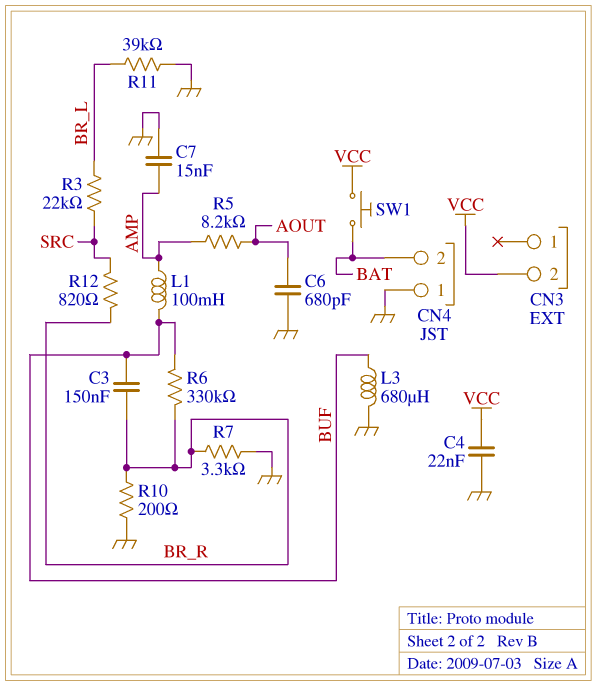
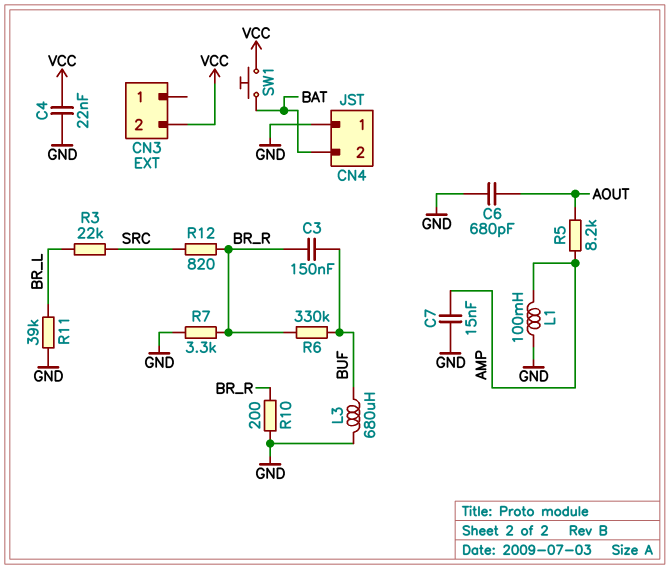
L1: 100mH (AMP, BUF) -> 100mH (AMP, GND)

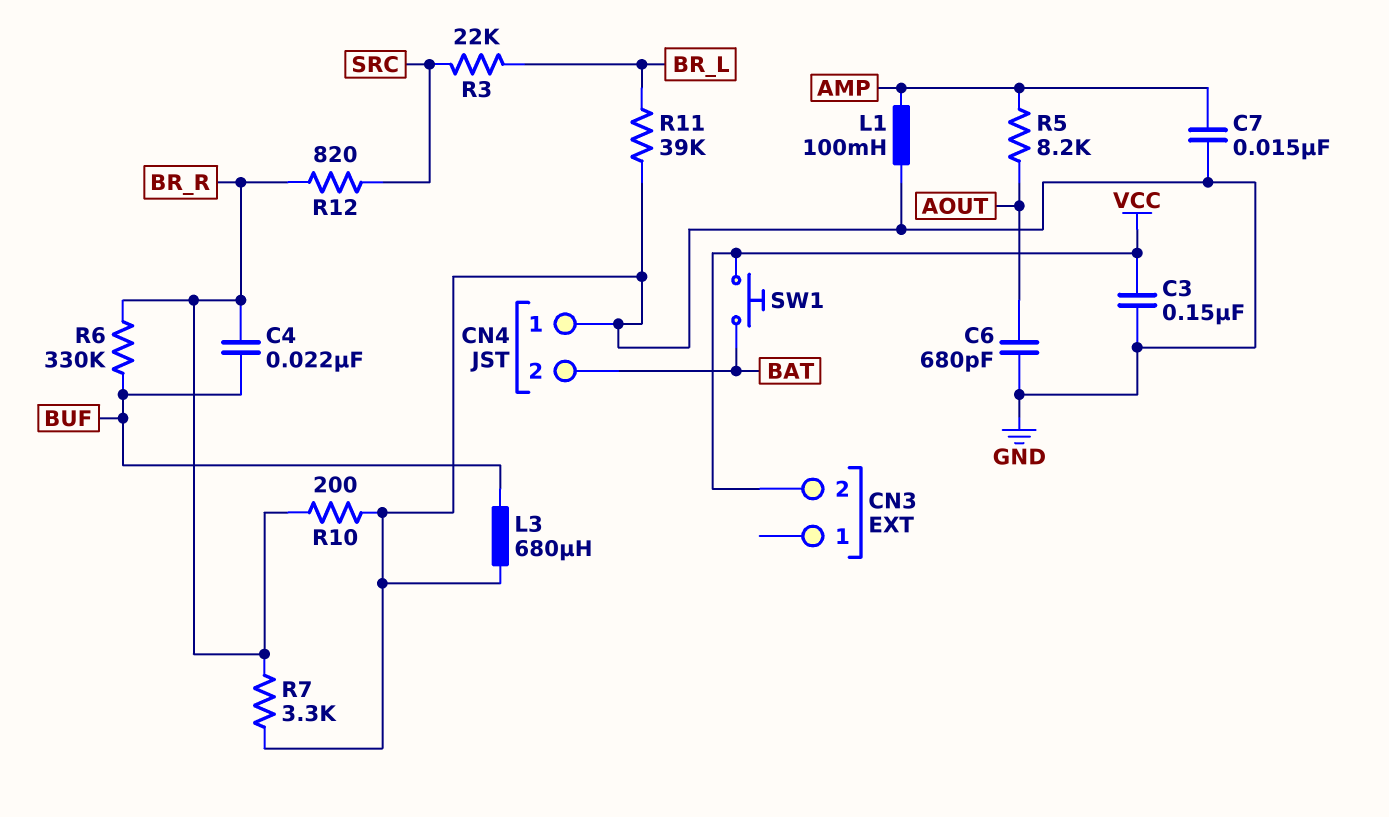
C3: 150nF (BR_R, BUF) -> 150nF (GND, VCC)
C4: 22nF (GND, VCC) -> 22nF (BR_R, BUF)

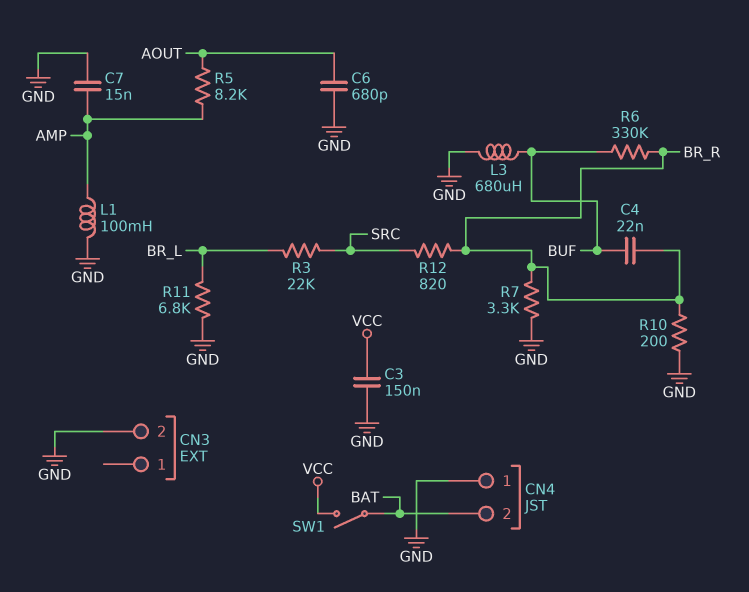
CN3 pin 2: VCC -> GND
R11: 39k (BR_L, GND) -> 6.8k (BR_L, GND)
SW1: button (BAT, VCC) -> switch (BAT, VCC)

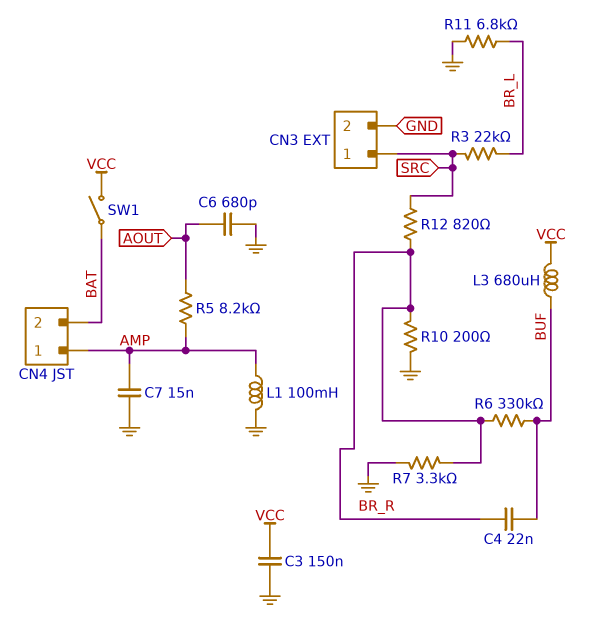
CN3 pin 1: none -> SRC
CN4 pin 1: GND -> AMP
L3: 680uH (BUF, GND) -> 680uH (BUF, VCC)

